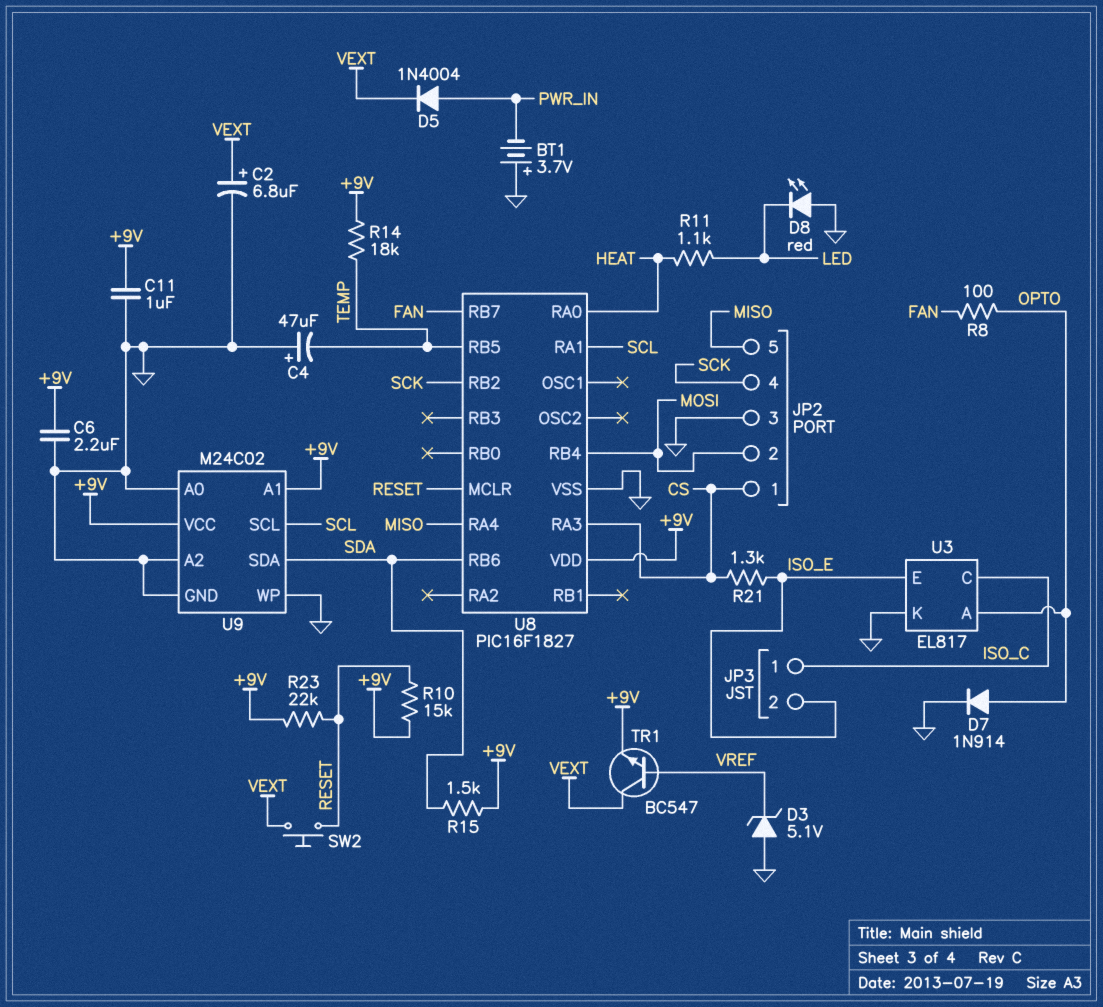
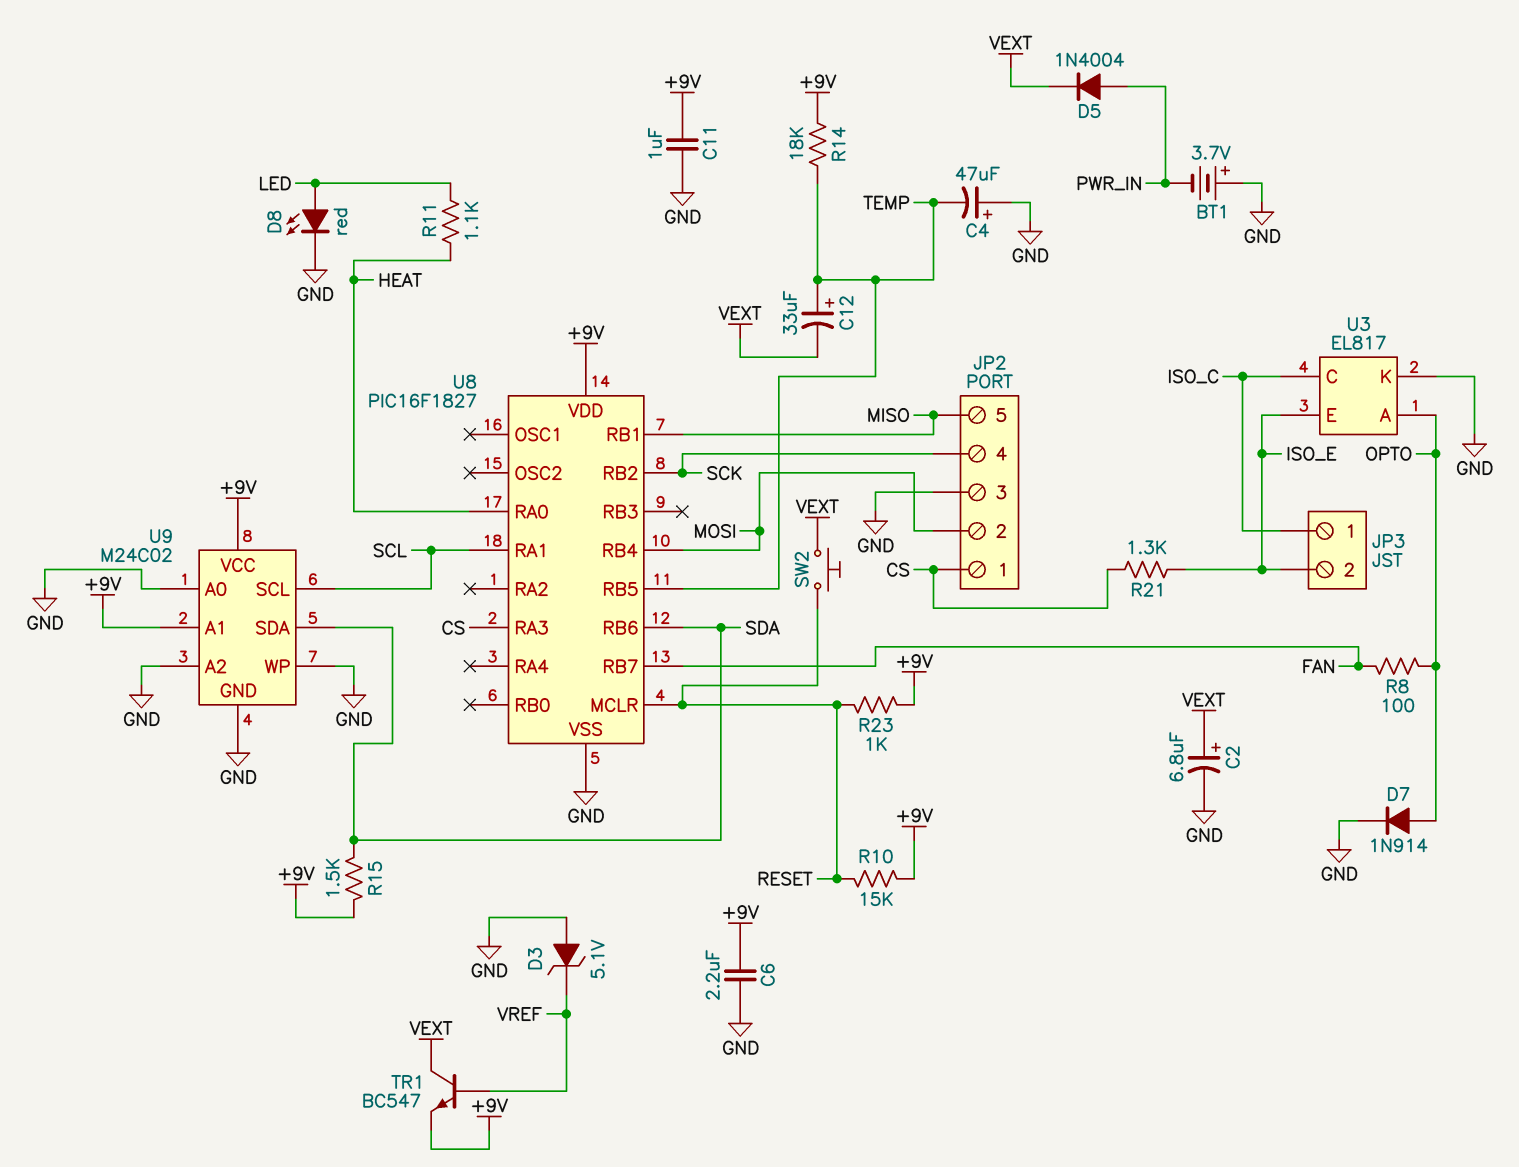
C12: none -> 33uF (plus TEMP, minus VEXT)
D8: LED red (A GND, K LED) -> LED red (A LED, K GND)
R23: 22k (+9V, RESET) -> 1k (+9V, RESET)
U8 pin RA4: MISO -> none
U8 pin RB1: none -> MISO

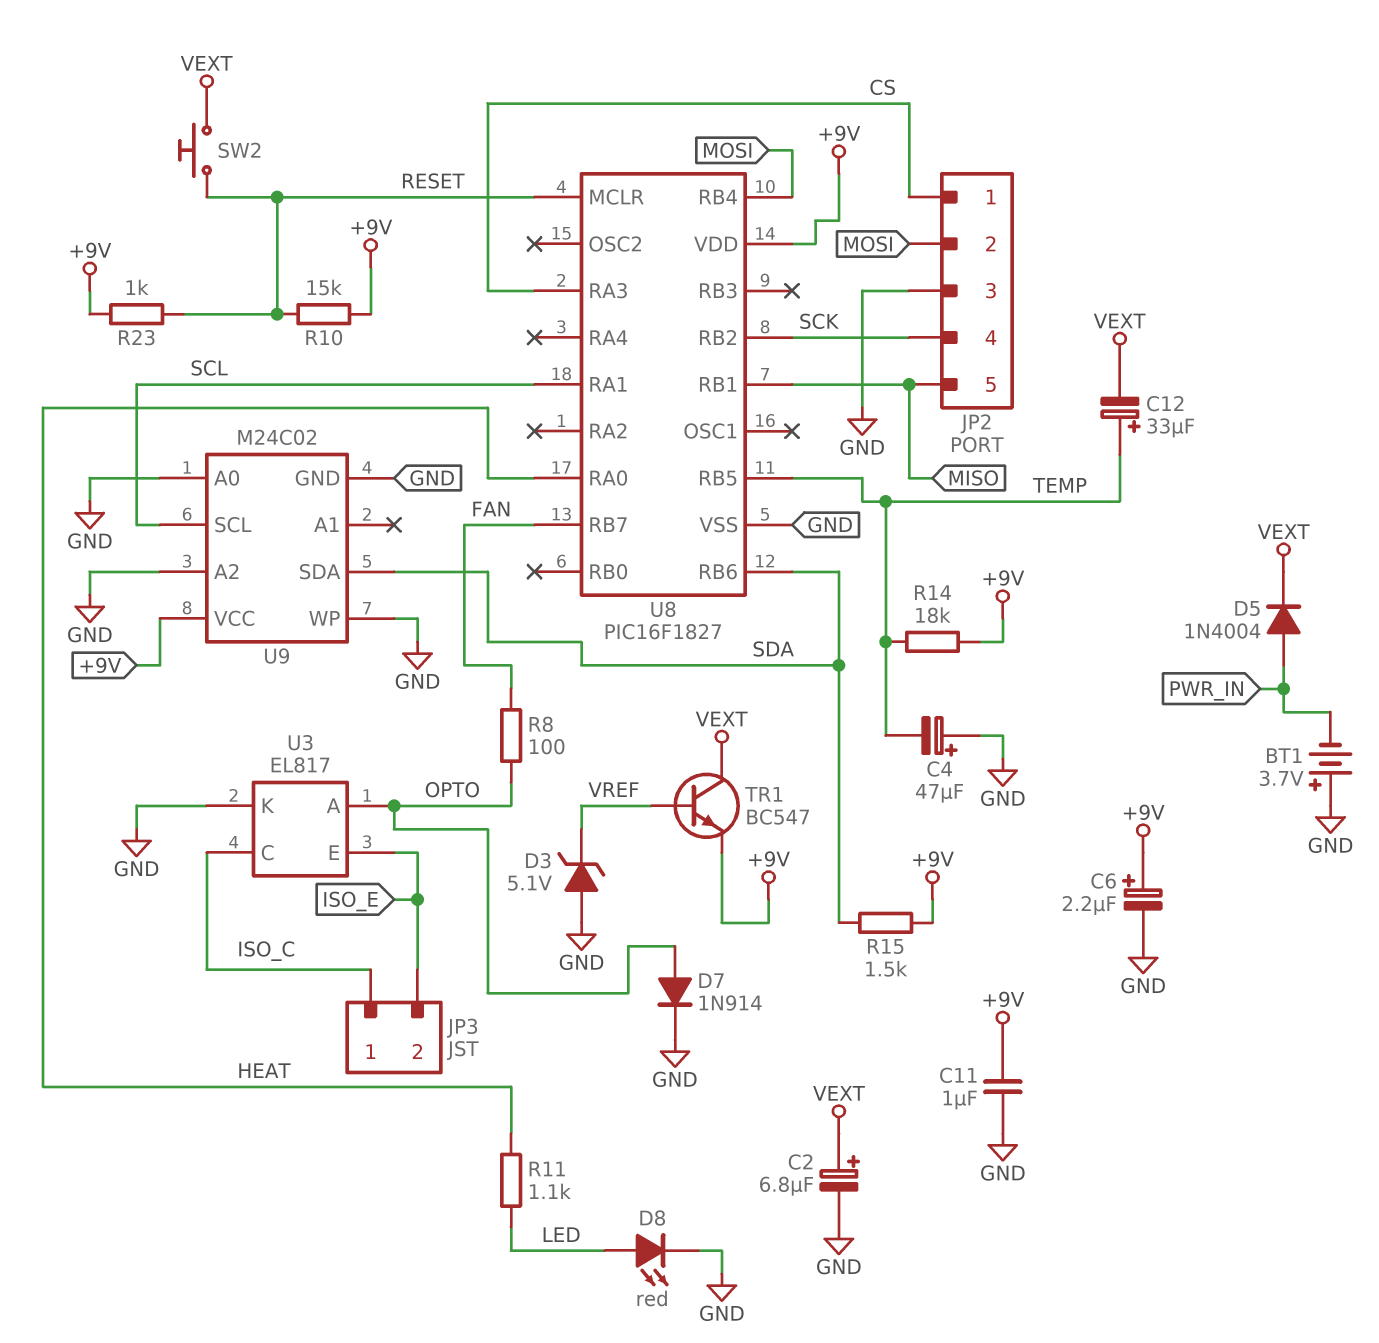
C6: 2.2uF (+9V, GND) -> 2.2uF (plus +9V, minus GND)
R21: 1.3k (CS, ISO_E) -> none
U9 pin A1: +9V -> none

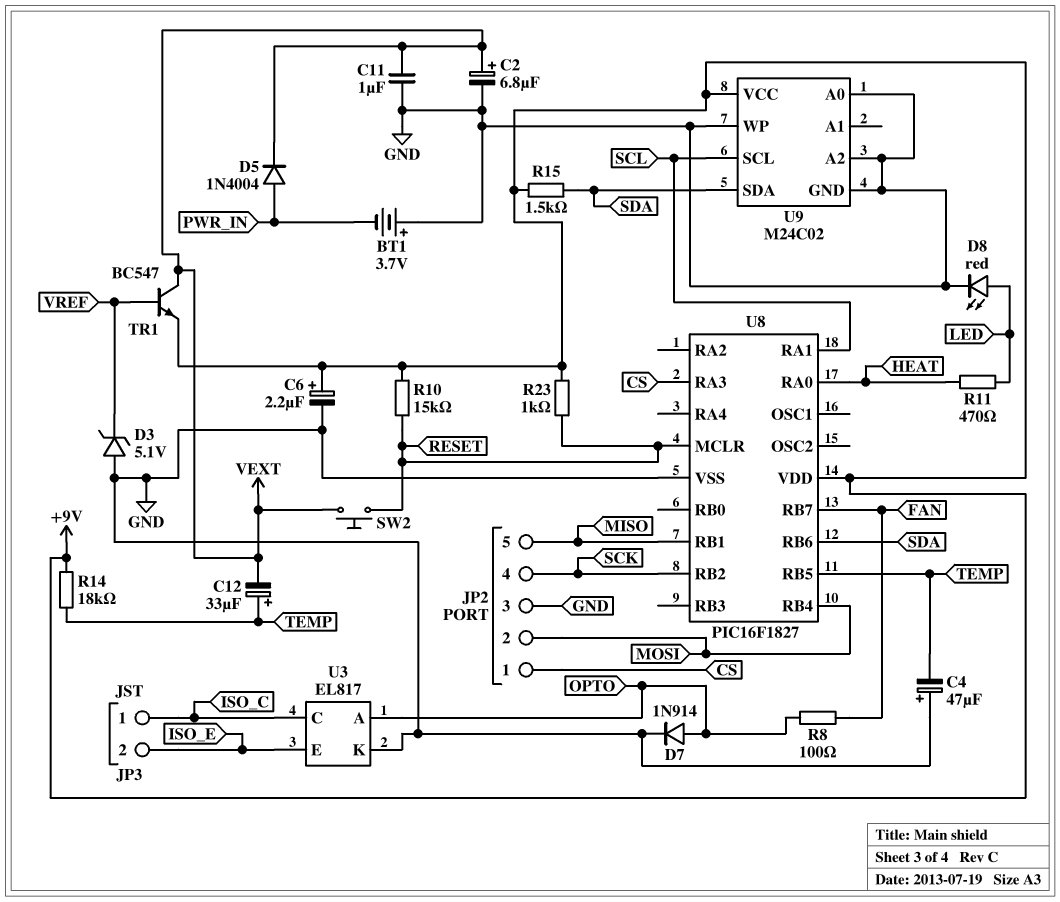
C11: 1uF (+9V, GND) -> 1uF (GND, VEXT)
R11: 1.1k (HEAT, LED) -> 470 (HEAT, LED)

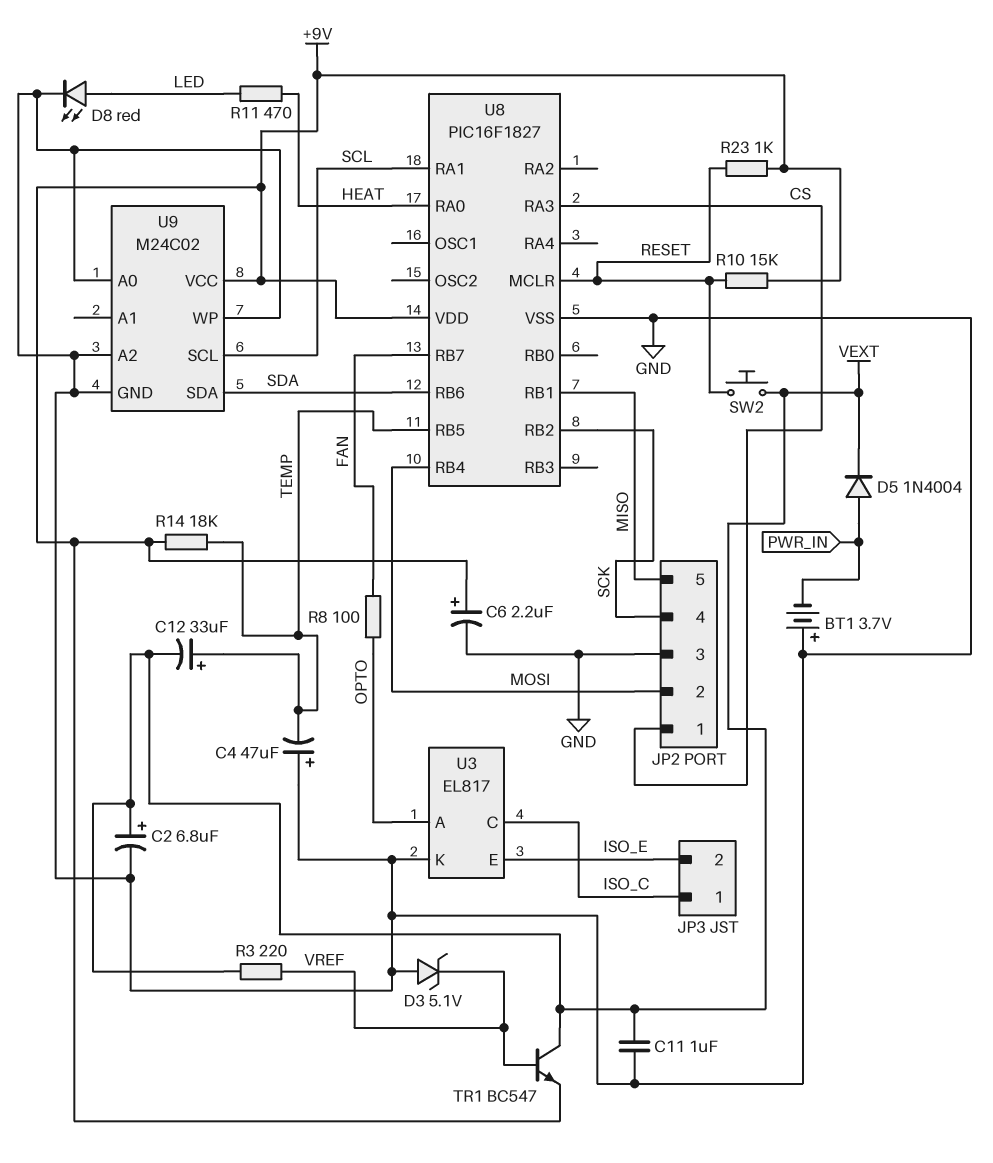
D7: diode 1N914 (A OPTO, K GND) -> none
R3: none -> 220 (VEXT, VREF)
R15: 1.5k (+9V, SDA) -> none

